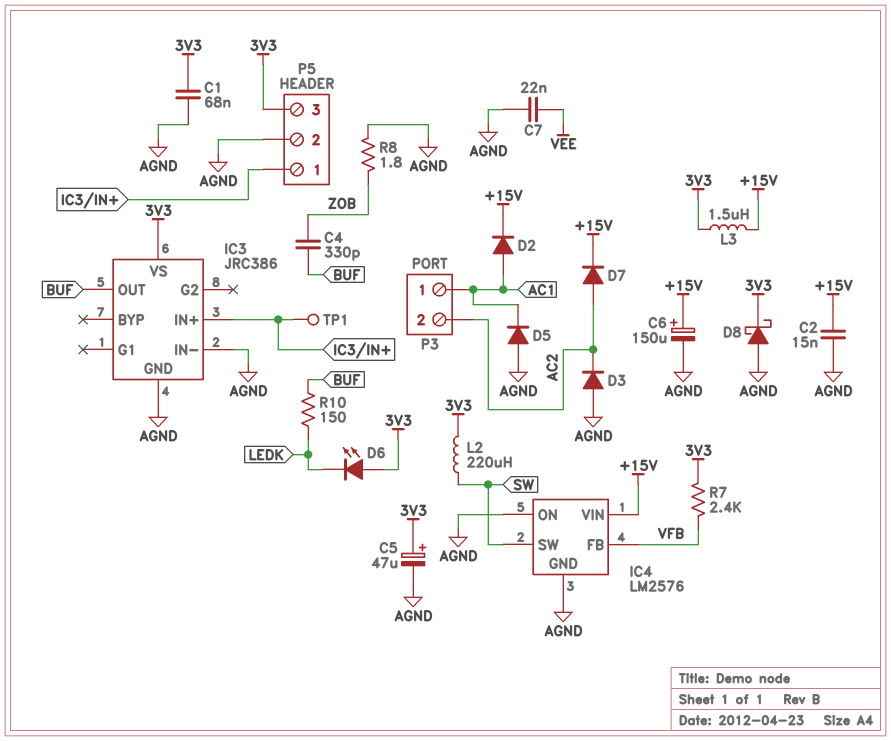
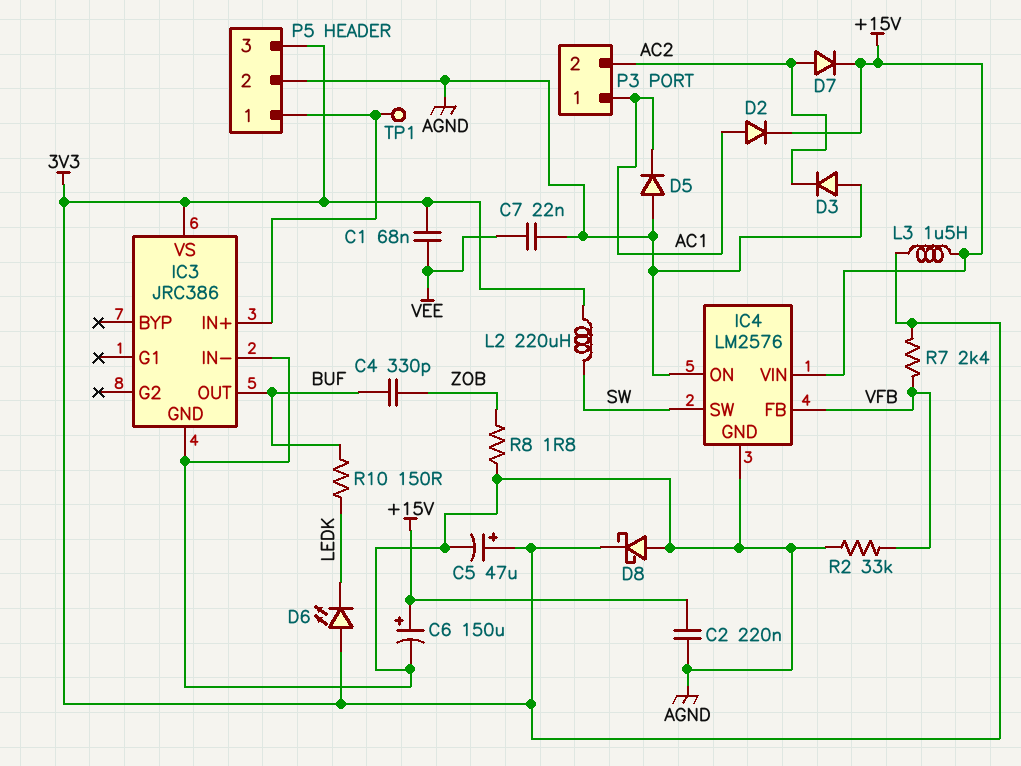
C1: 68nF (3V3, AGND) -> 68nF (3V3, VEE)
C2: 15nF (+15V, AGND) -> 220nF (+15V, AGND)
R2: none -> 33k (AGND, VFB)

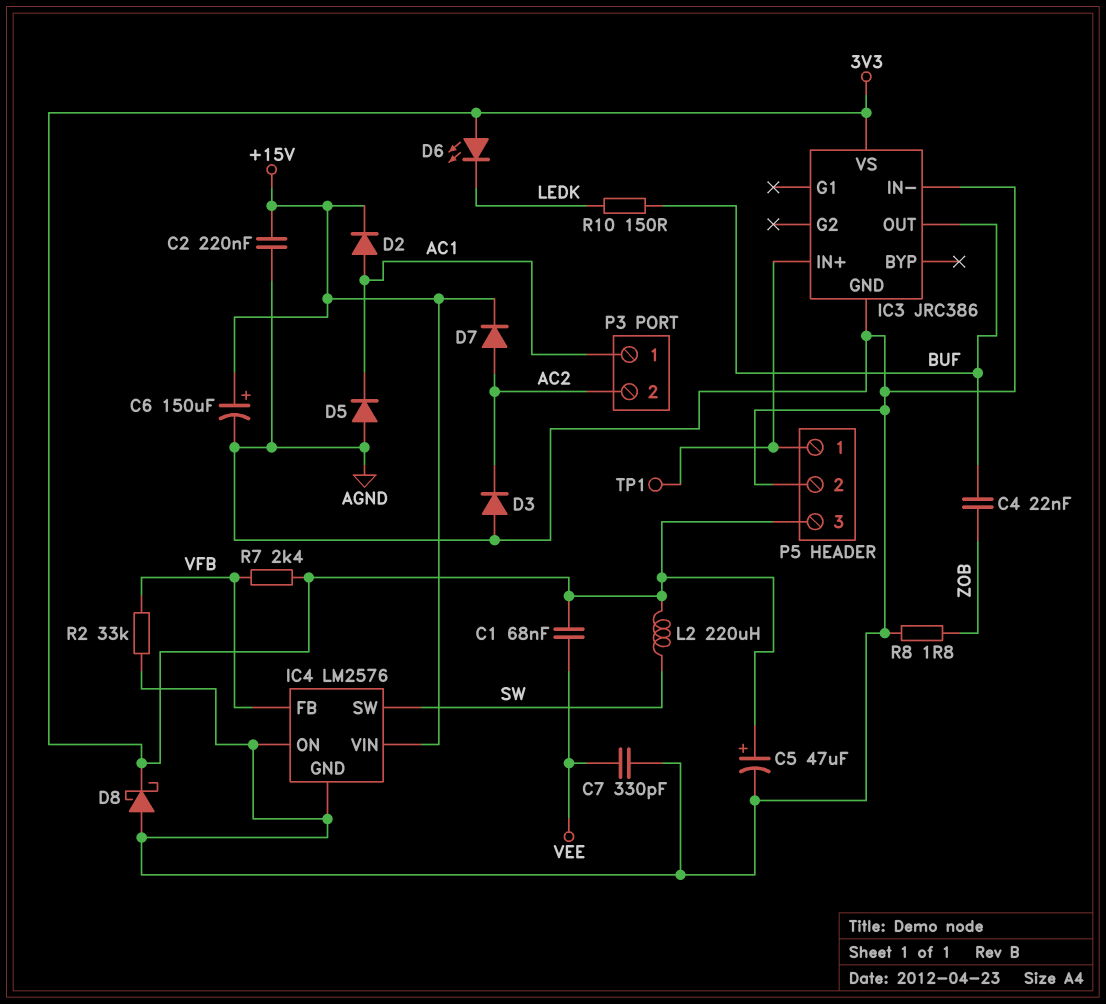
C4: 330pF (BUF, ZOB) -> 22nF (BUF, ZOB)
C7: 22nF (AGND, VEE) -> 330pF (AGND, VEE)
L3: 1.5uH (+15V, 3V3) -> none

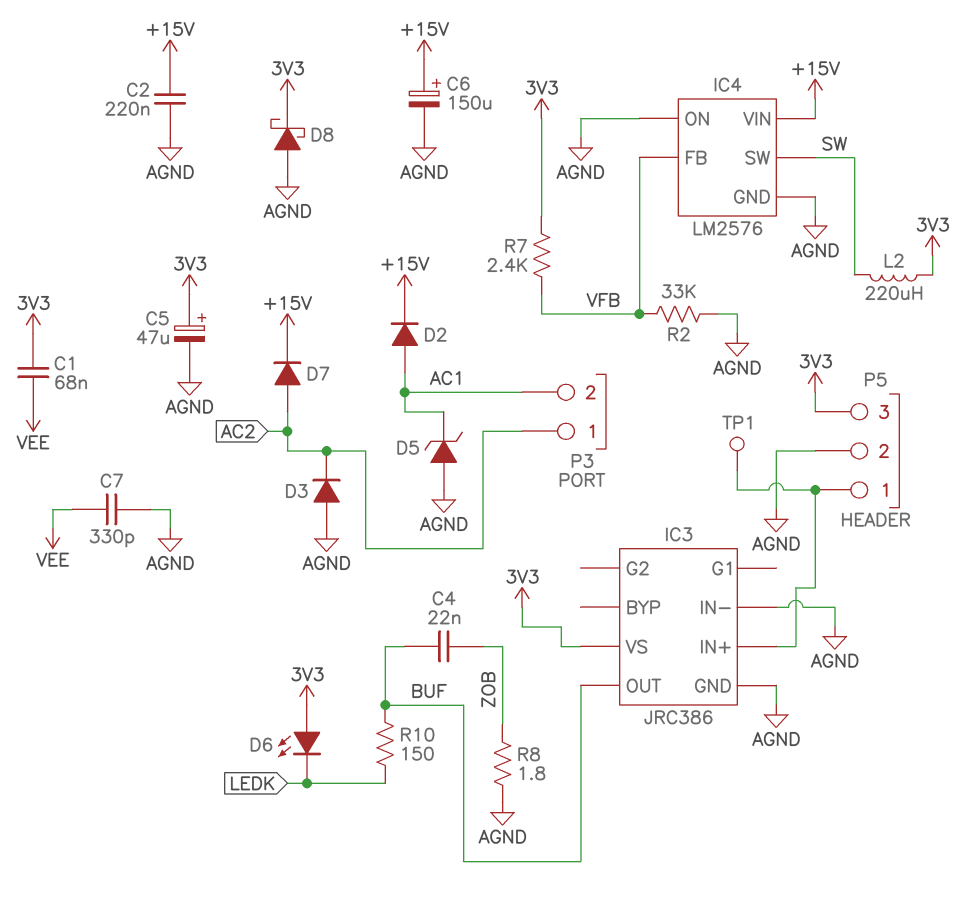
D5: diode (A AGND, K AC1) -> zener (A AGND, K AC1)
P3 pin 1: AC1 -> AC2
P3 pin 2: AC2 -> AC1

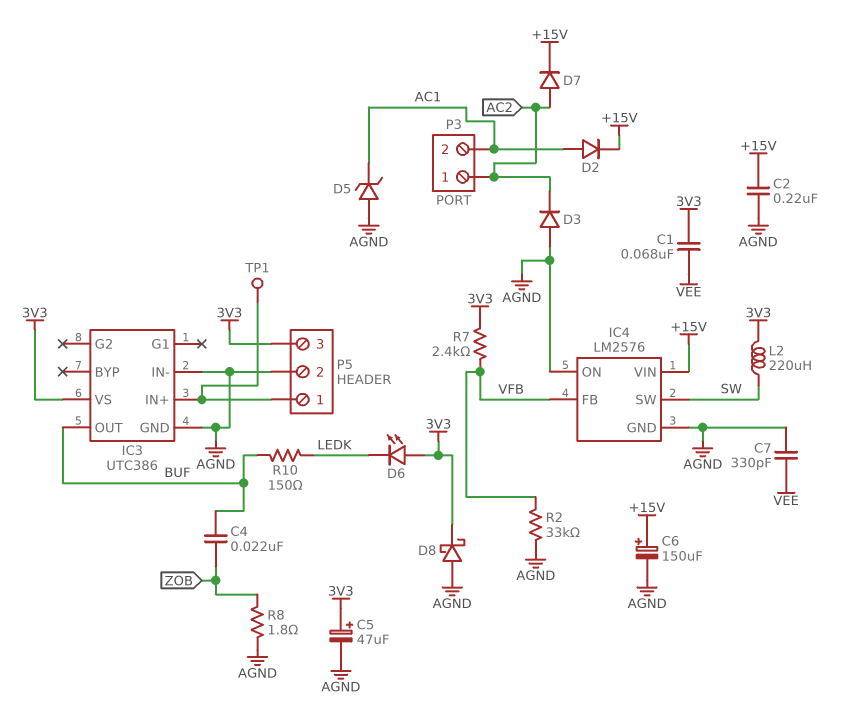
IC3: JRC386 -> UTC386

